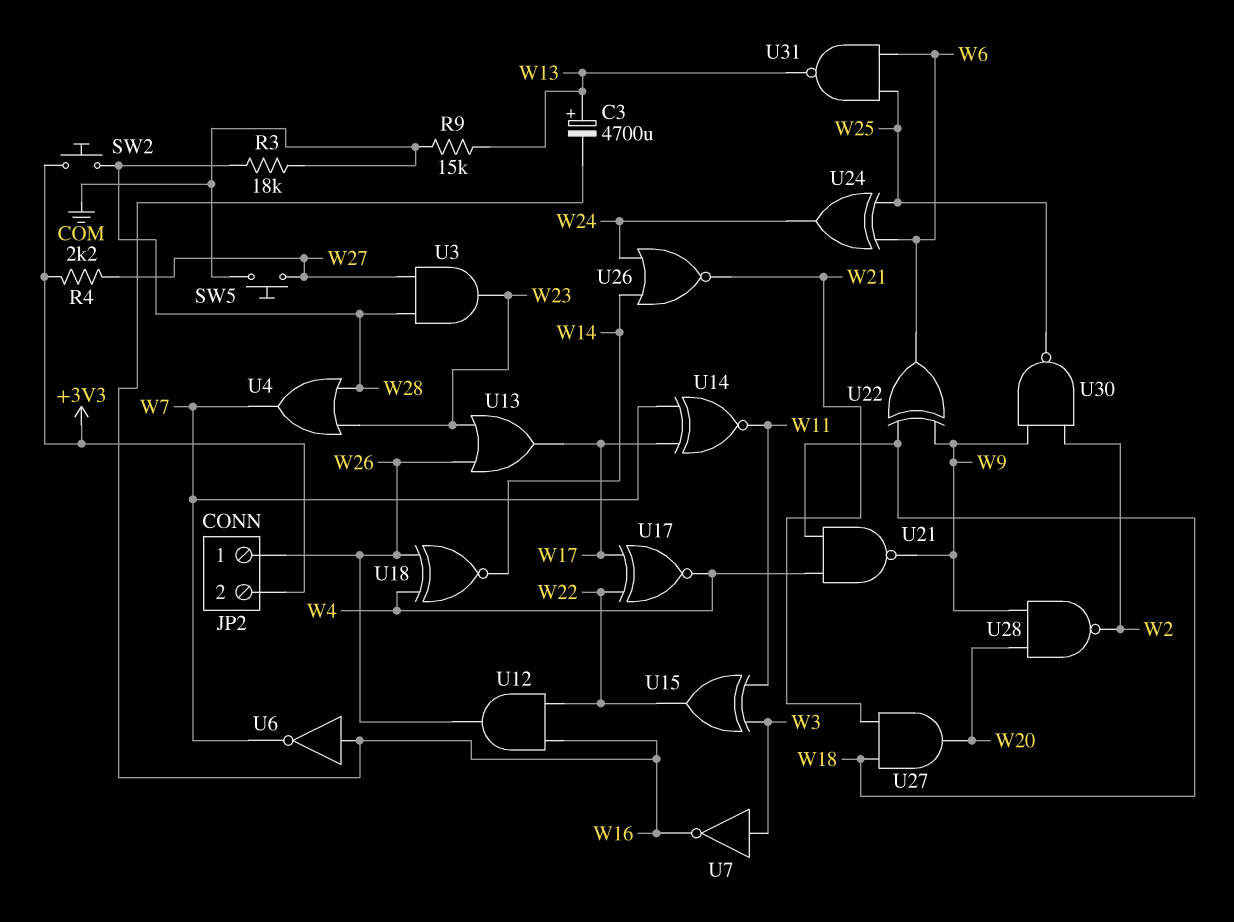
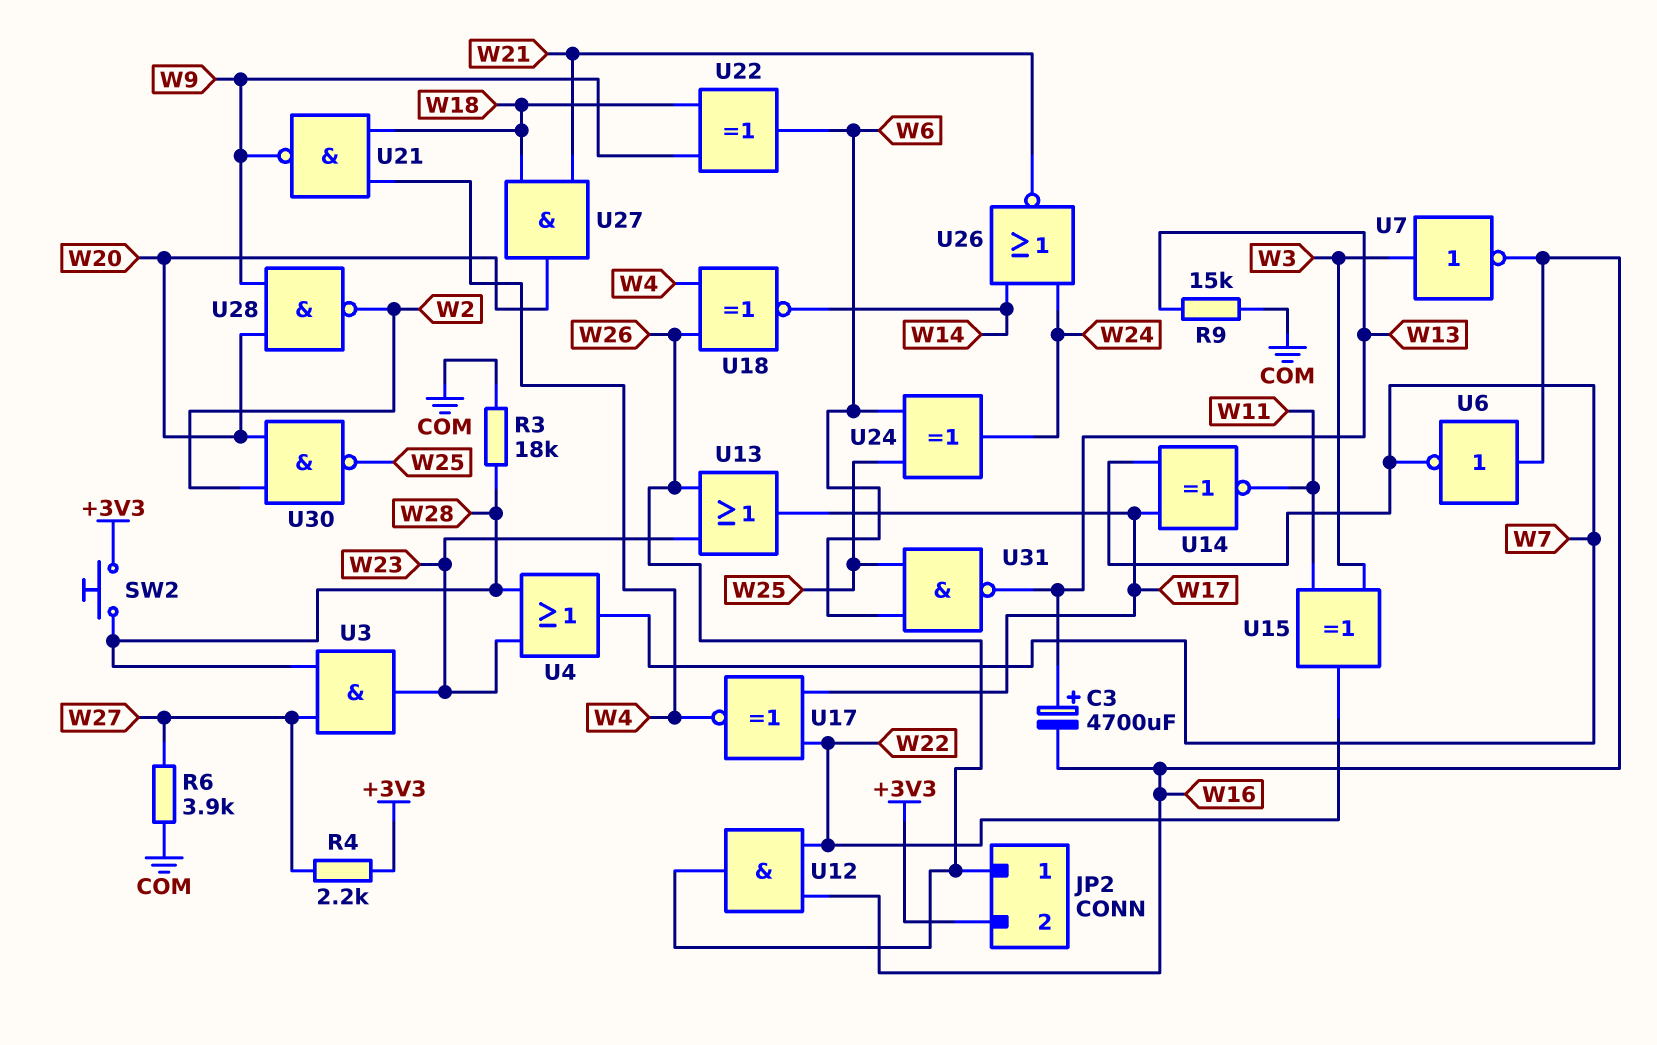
R6: none -> 3.9k (COM, W27)
SW5: button (COM, W27) -> none
U30: NAND (in W2, in W9, out W25) -> NAND (in W2, in W20, out W25)

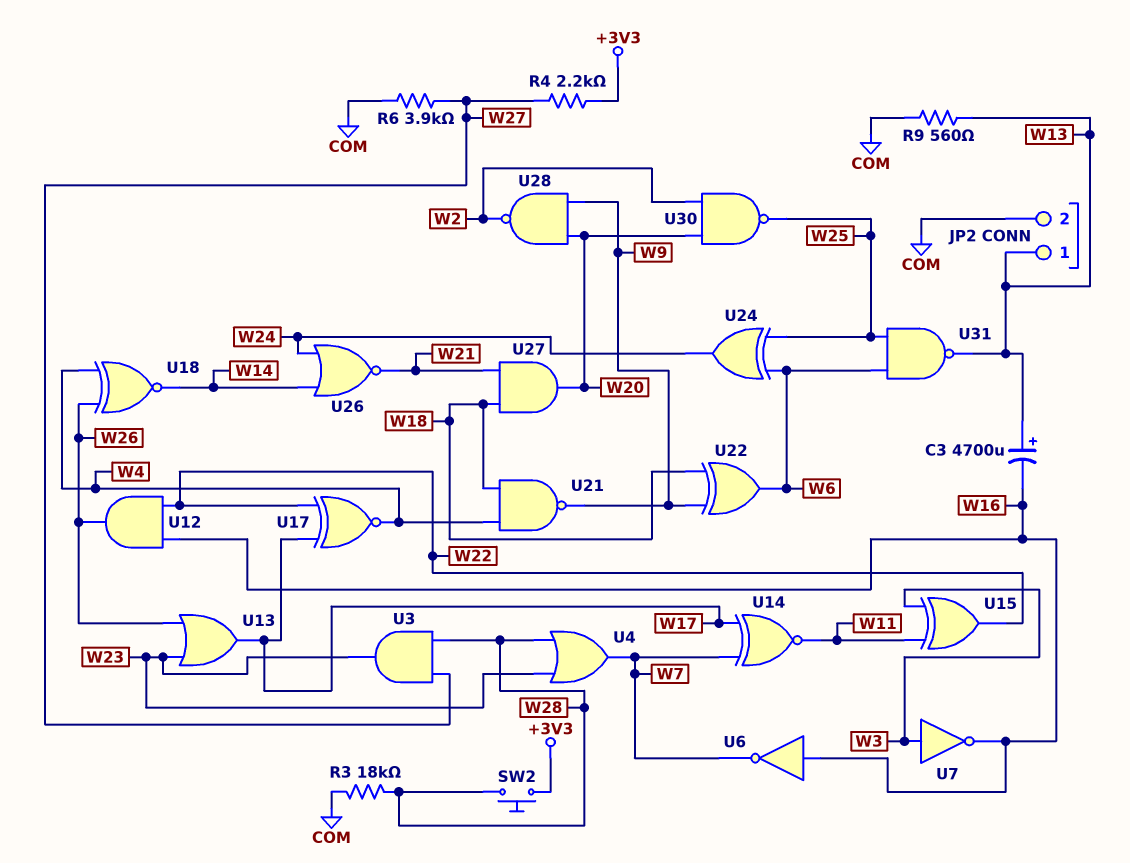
JP2 pin 1: W26 -> W13
JP2 pin 2: +3V3 -> COM
R9: 15k (COM, W13) -> 560 (COM, W13)

